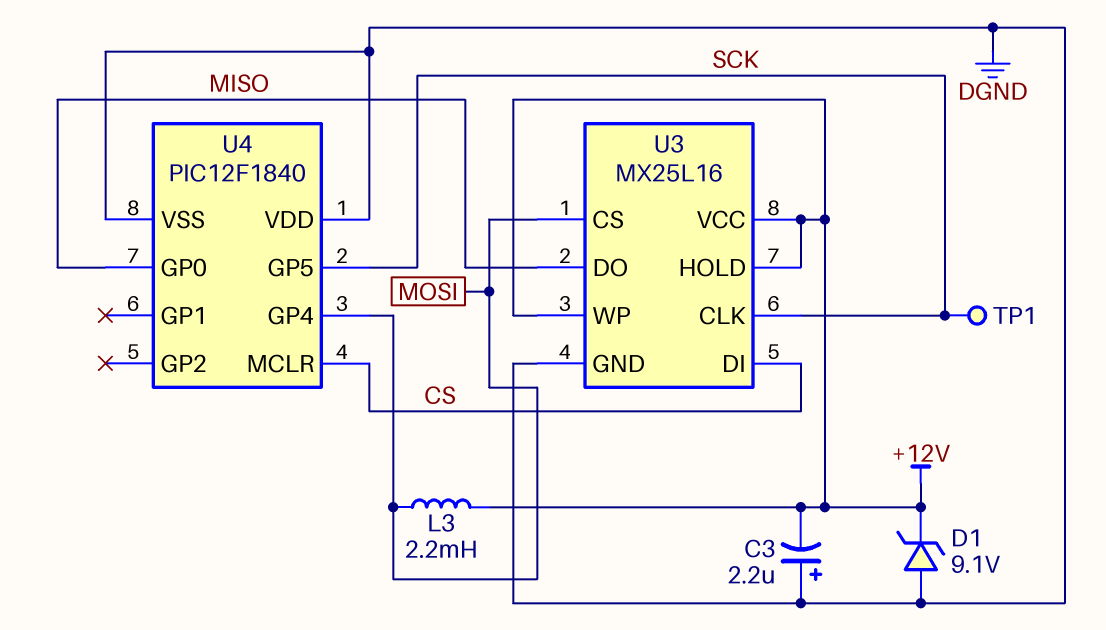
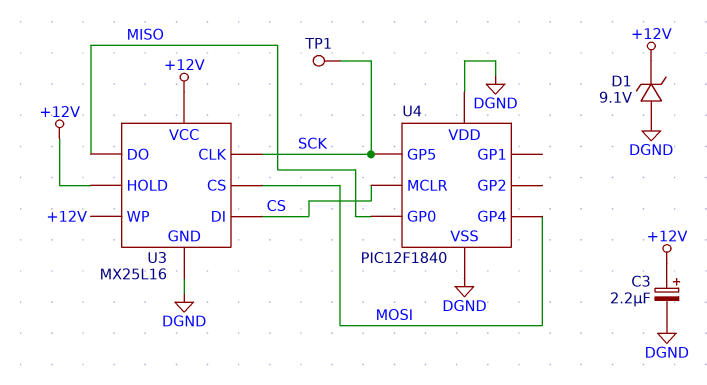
C3: 2.2uF (plus DGND, minus +12V) -> 2.2uF (plus +12V, minus DGND)
L3: 2.2mH (+12V, MOSI) -> none

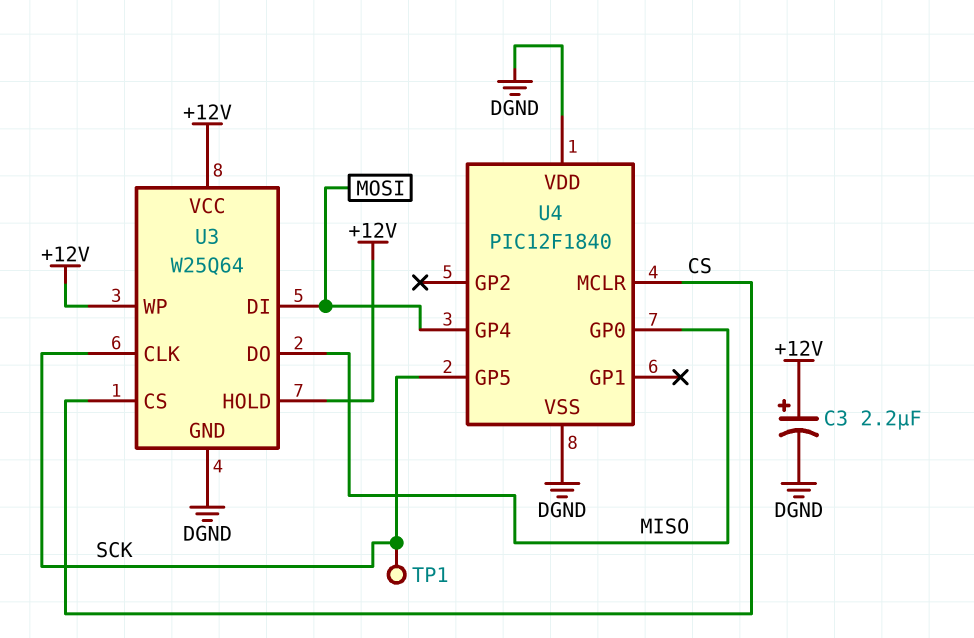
D1: zener 9.1V (A DGND, K +12V) -> none
U3: MX25L16 -> W25Q64
U3 pin CS: MOSI -> CS
U3 pin DI: CS -> MOSI

